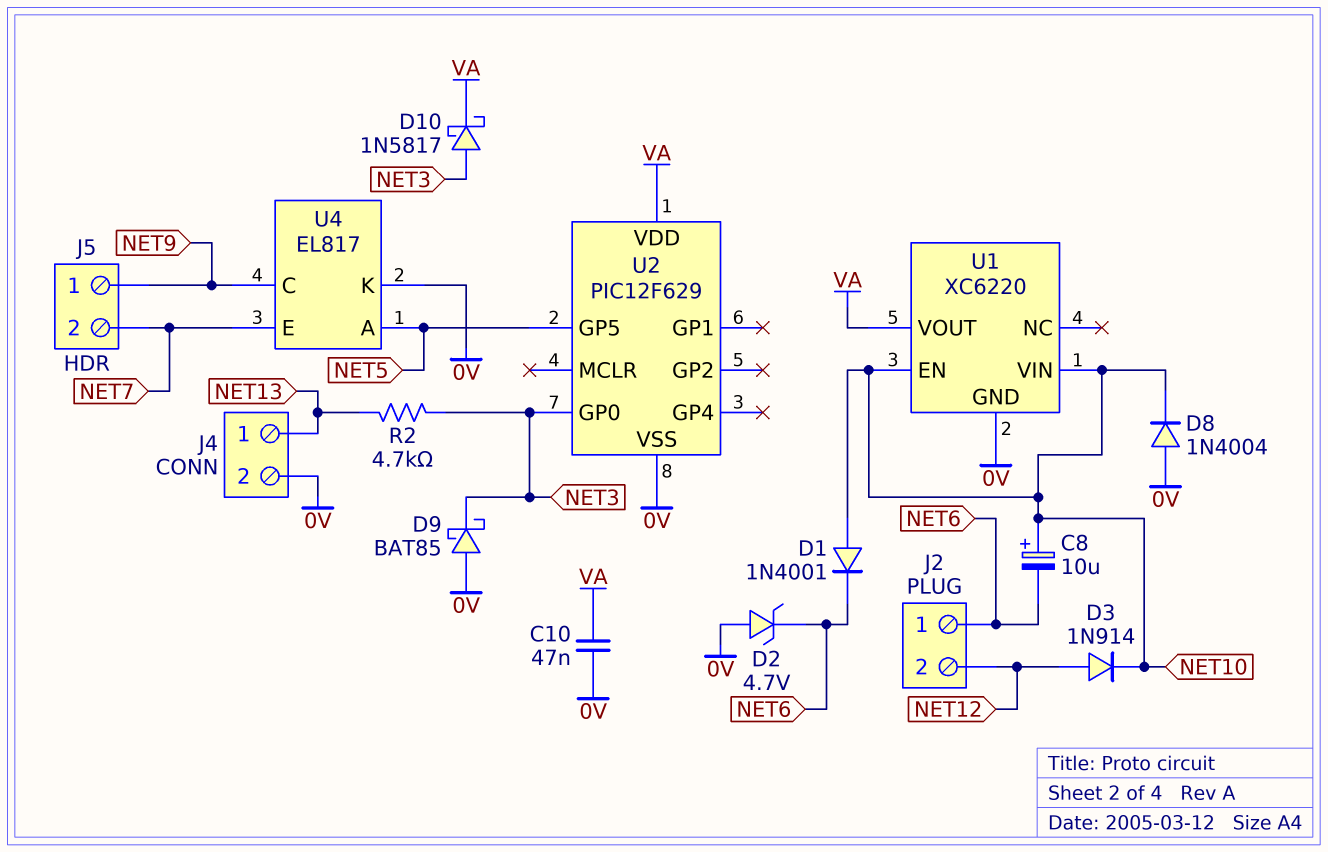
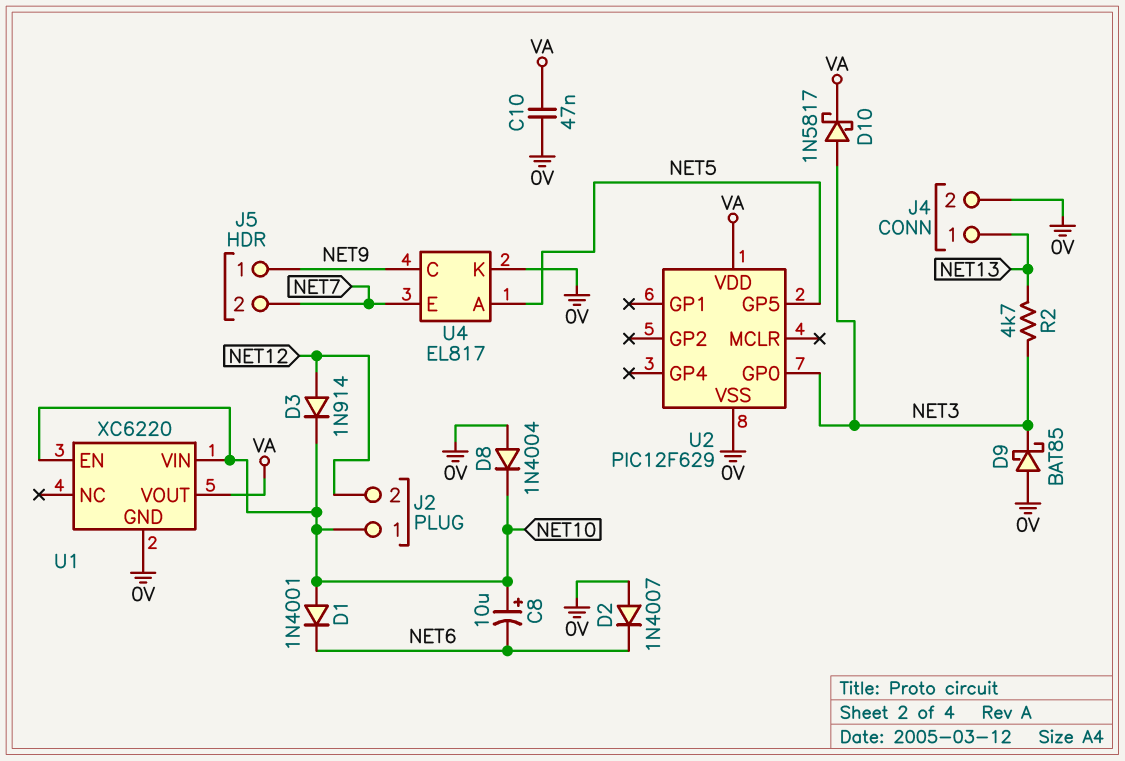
D2: zener 4.7V (A 0V, K NET6) -> diode 1N4007 (A 0V, K NET6)
J2 pin 1: NET6 -> NET10

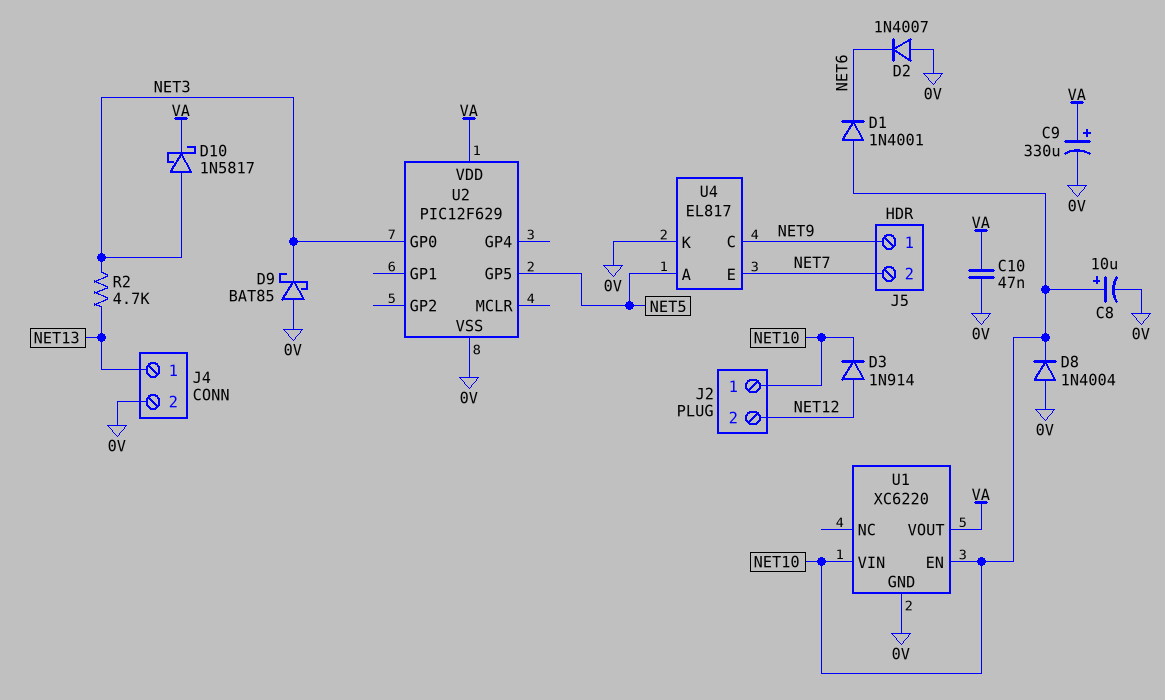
C8: 10uF (plus NET10, minus NET6) -> 10uF (plus NET10, minus 0V)
C9: none -> 330uF (plus VA, minus 0V)

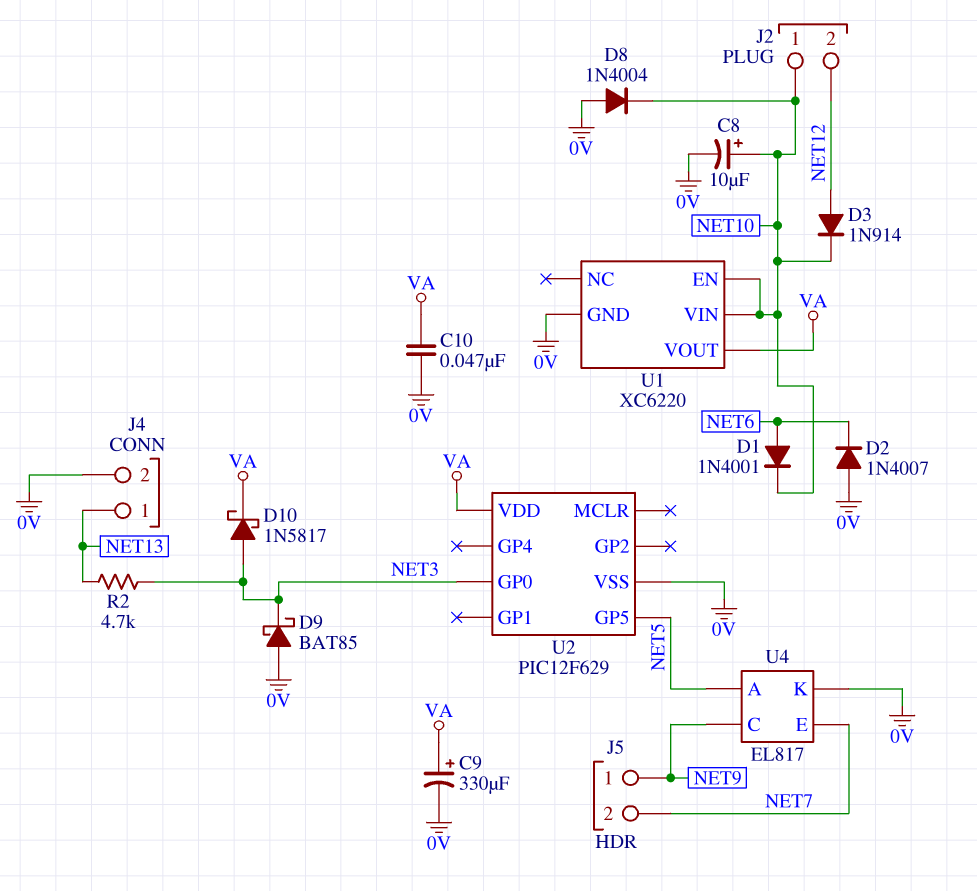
D1: diode 1N4001 (A NET10, K NET6) -> diode 1N4001 (A NET6, K NET10)

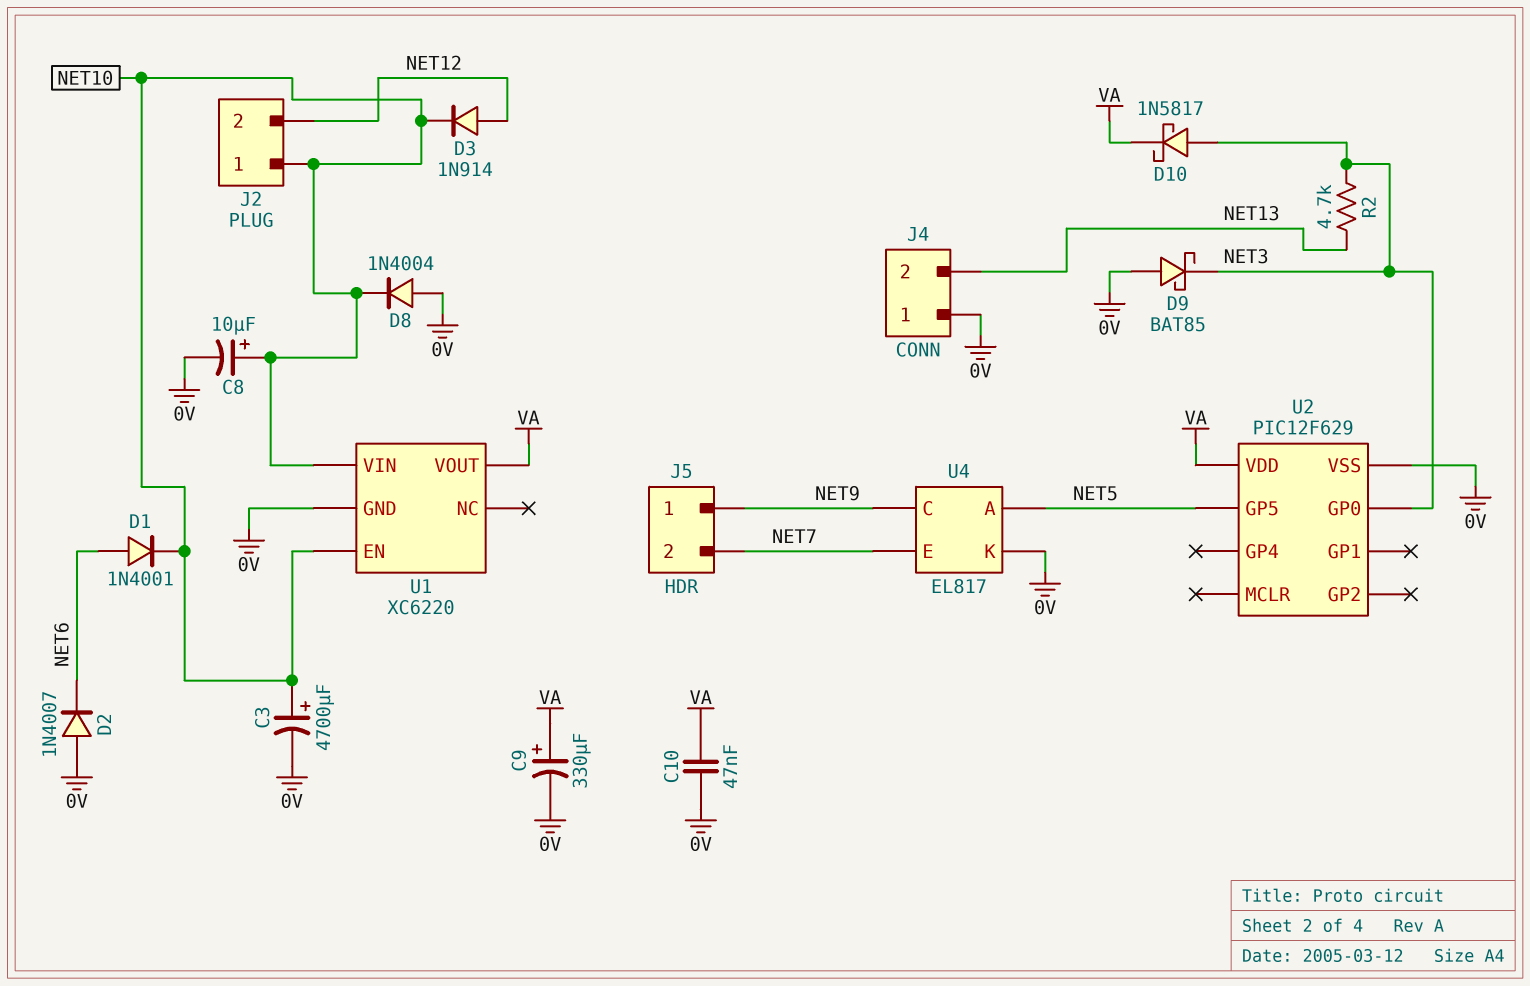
C3: none -> 4700uF (plus NET10, minus 0V)
J4 pin 1: NET13 -> 0V
J4 pin 2: 0V -> NET13

